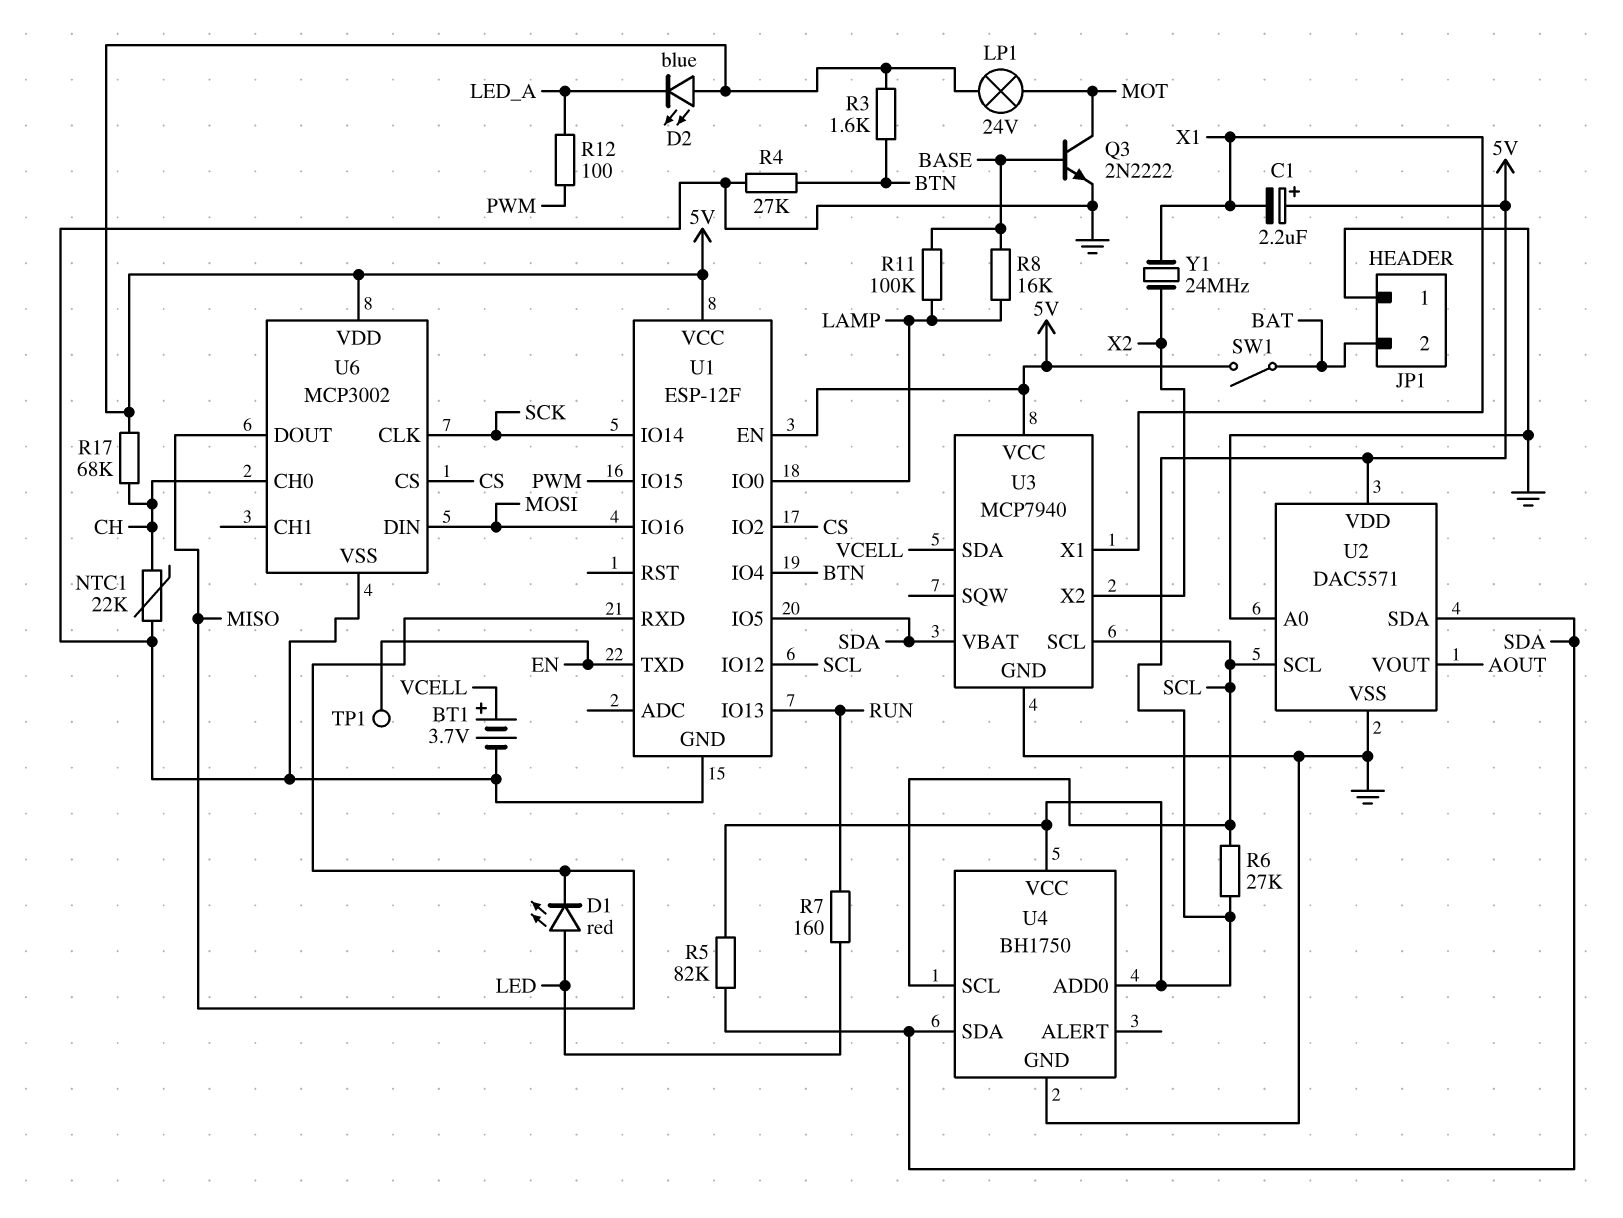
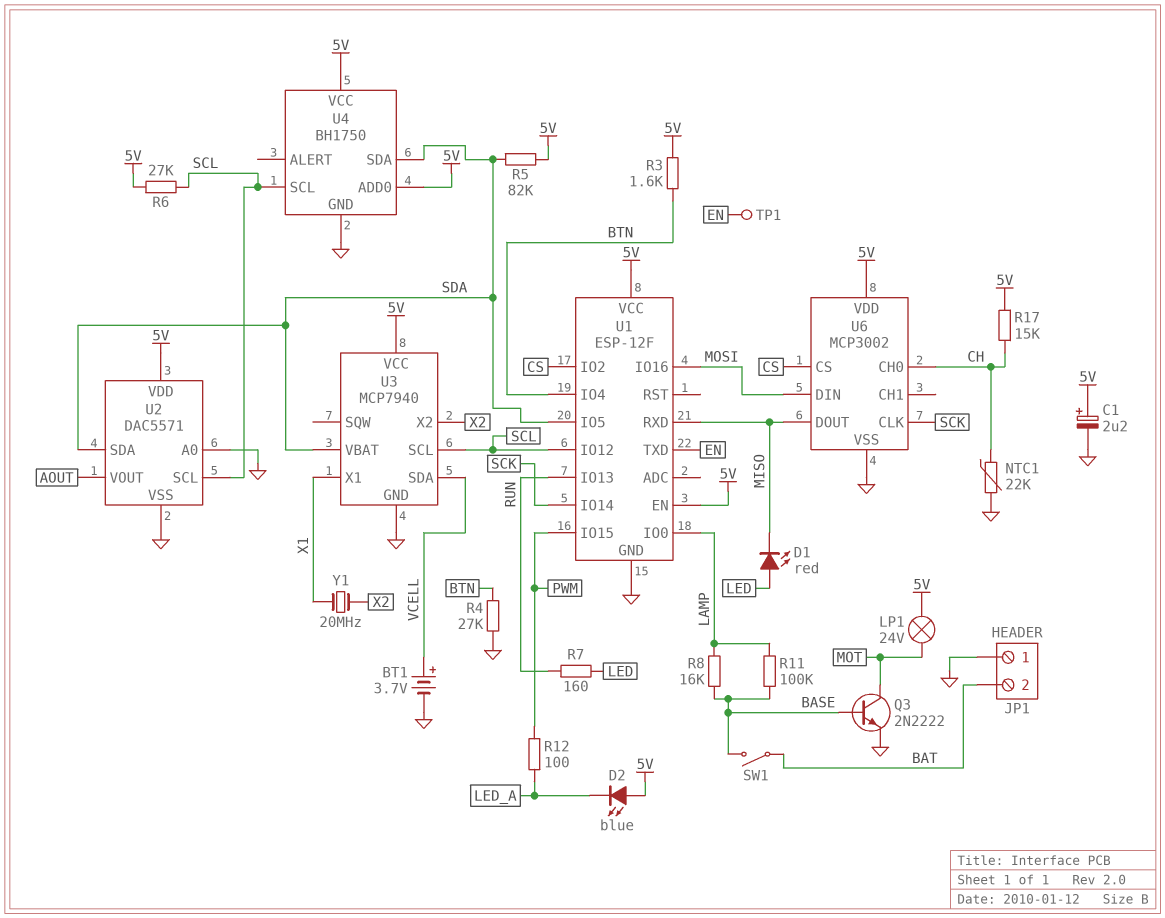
C1: 2.2uF (plus 5V, minus X1) -> 2.2uF (plus 5V, minus GND)
R17: 68k (5V, CH) -> 15k (5V, CH)
SW1: switch (5V, BAT) -> switch (BASE, BAT)
Y1: 24MHz (X1, X2) -> 20MHz (X1, X2)

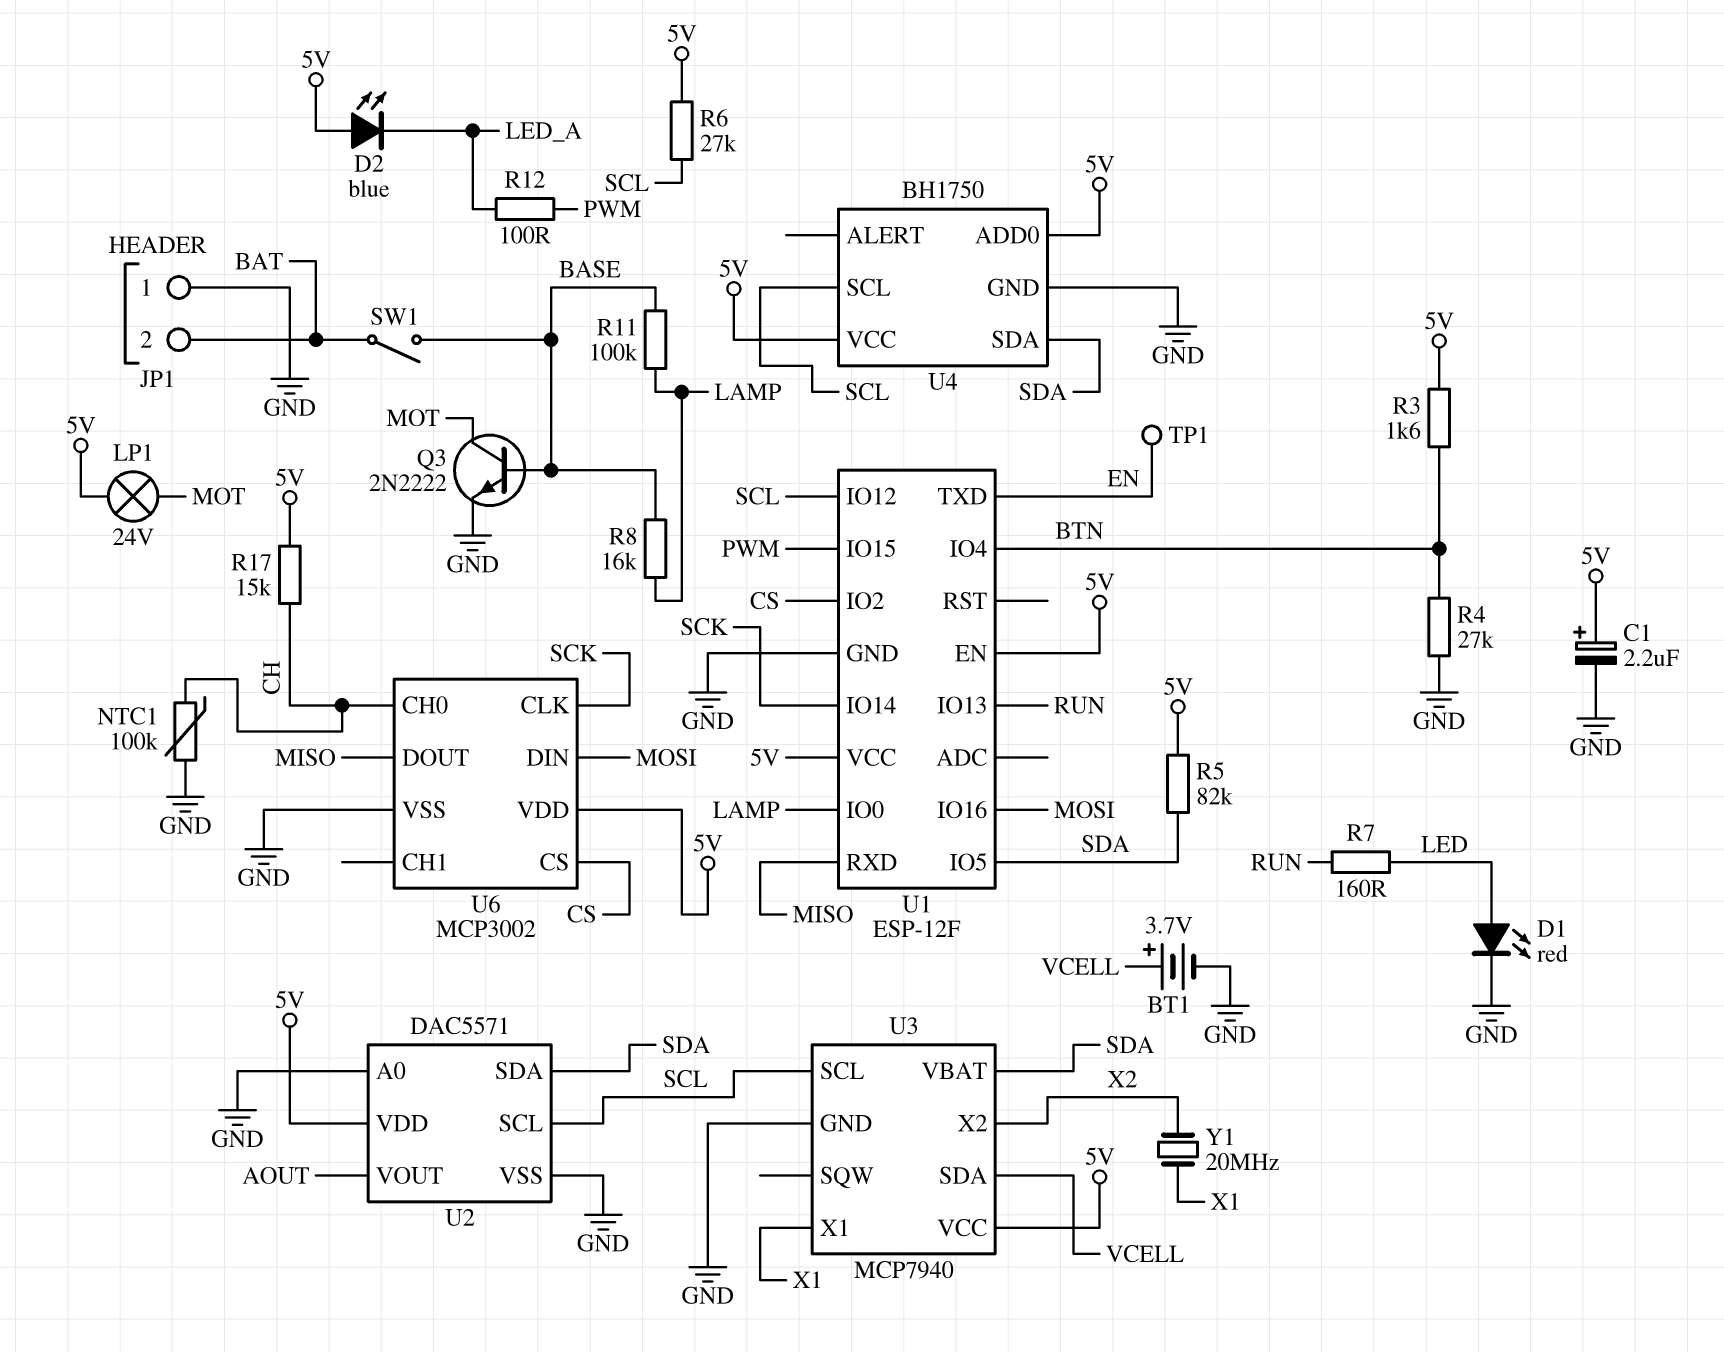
D1: LED red (A LED, K MISO) -> LED red (A LED, K GND)
NTC1: 22k (CH, GND) -> 100k (CH, GND)

